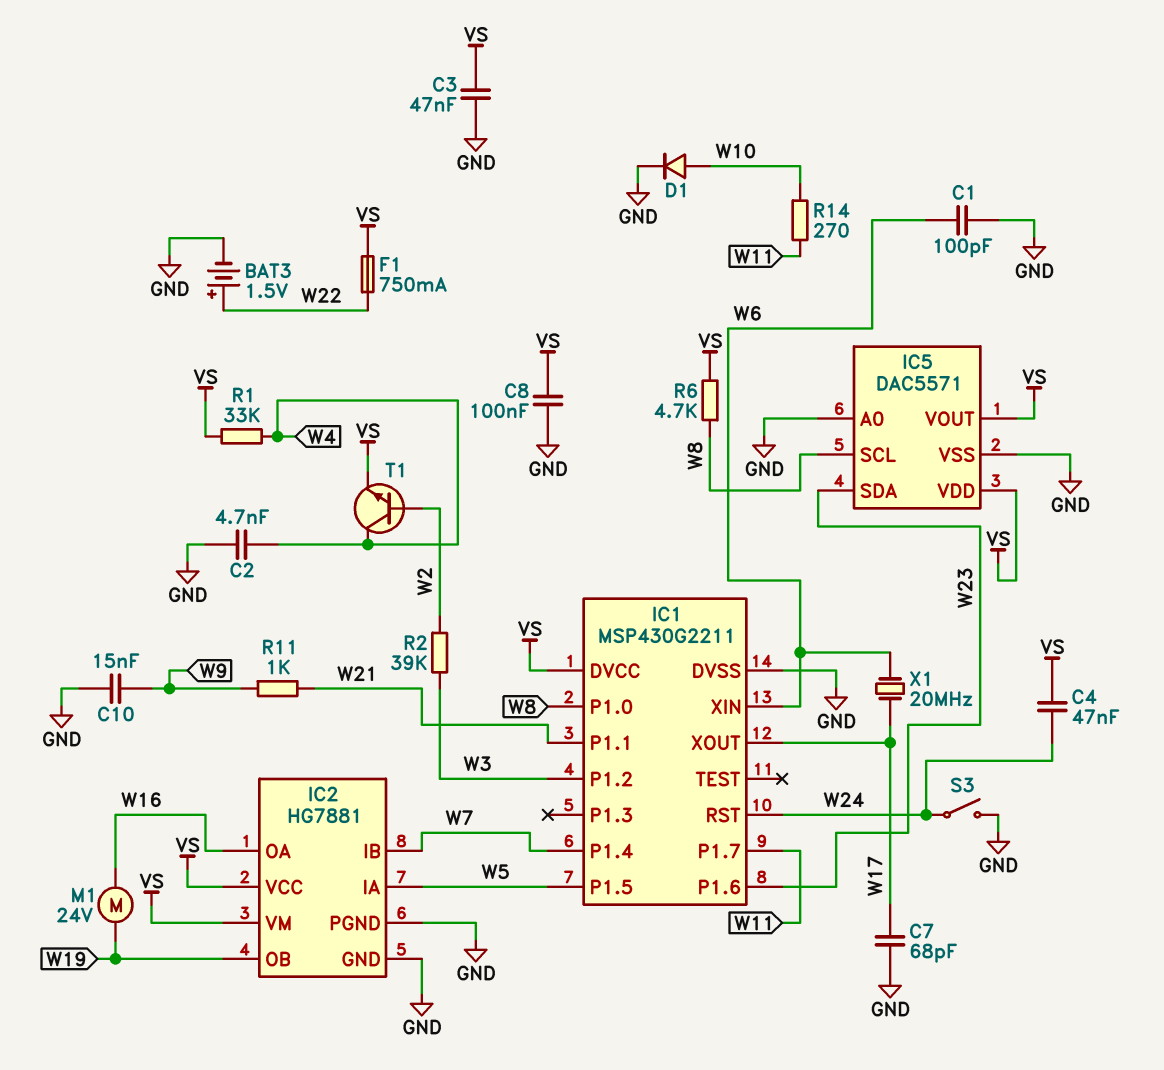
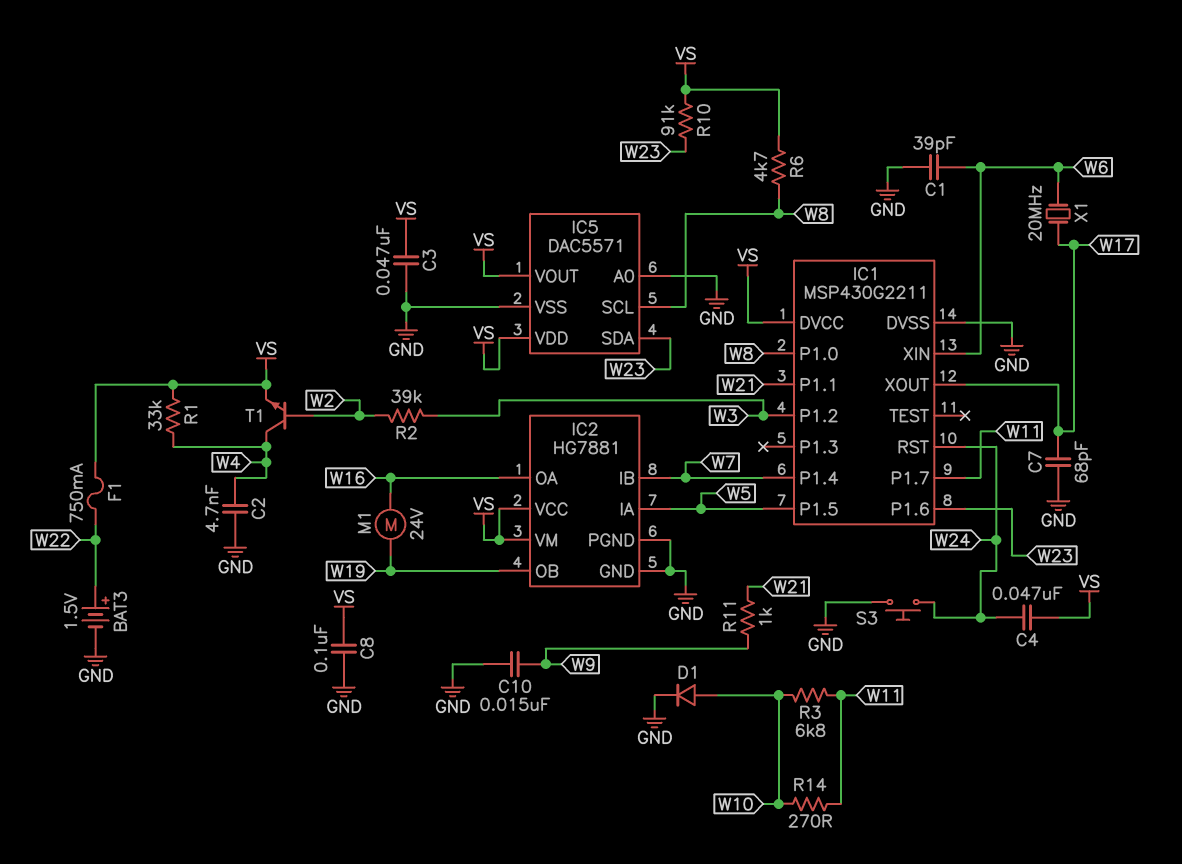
C1: 100pF (GND, W6) -> 39pF (GND, W6)
R3: none -> 6.8k (W10, W11)
R10: none -> 91k (VS, W23)
S3: switch (GND, W24) -> button (GND, W24)

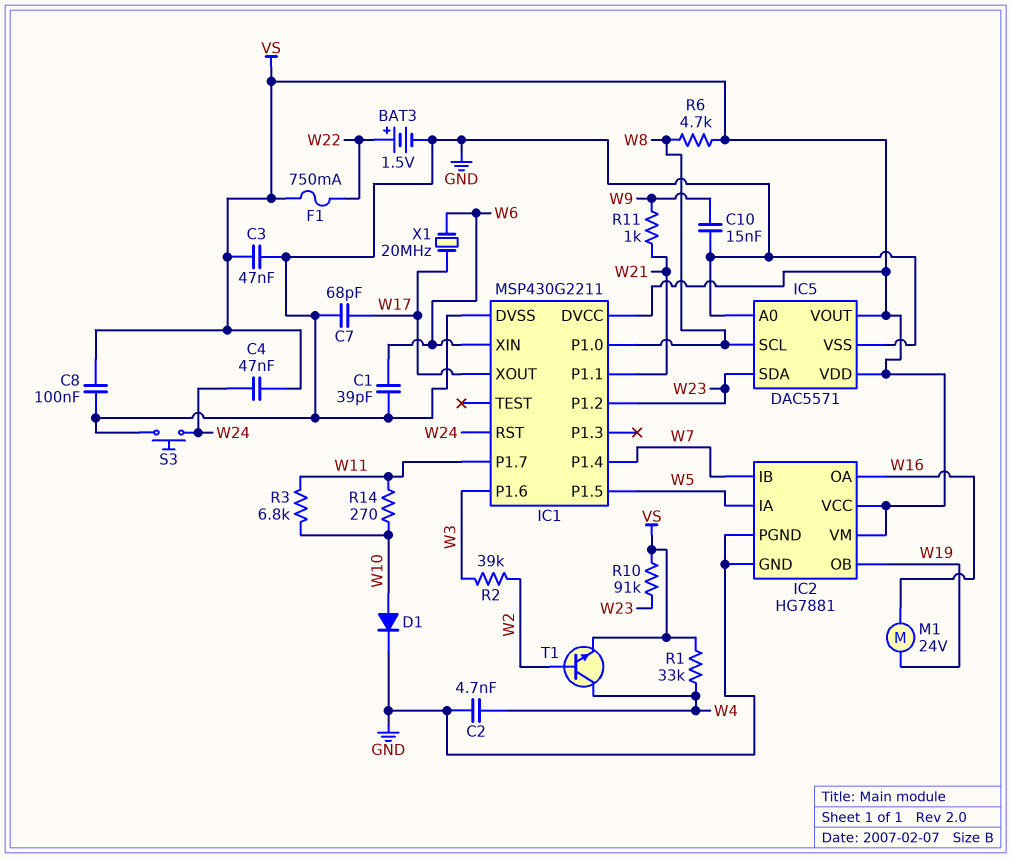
IC1 pin P1.2: W3 -> W23
IC1 pin P1.6: W23 -> W3

